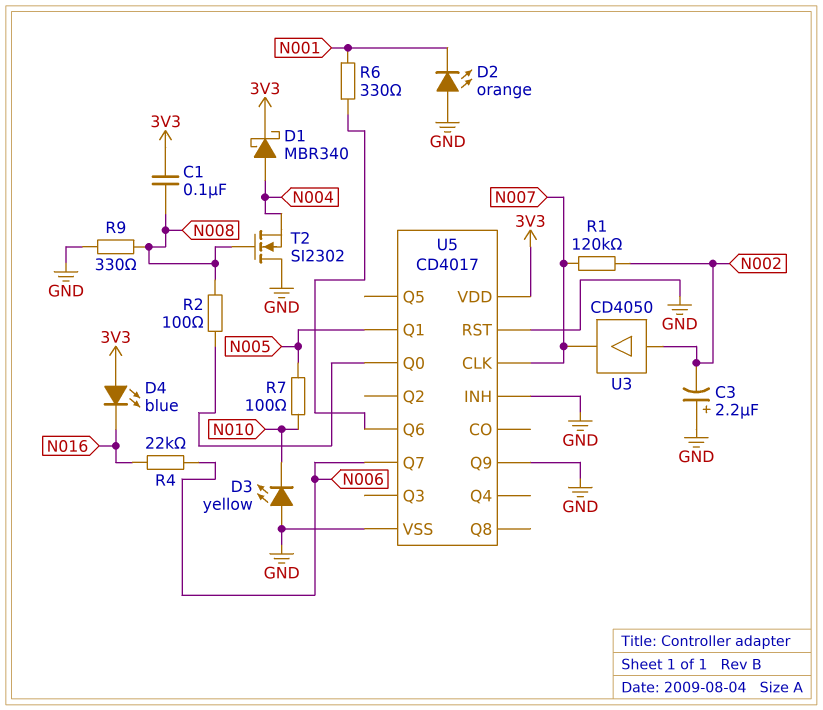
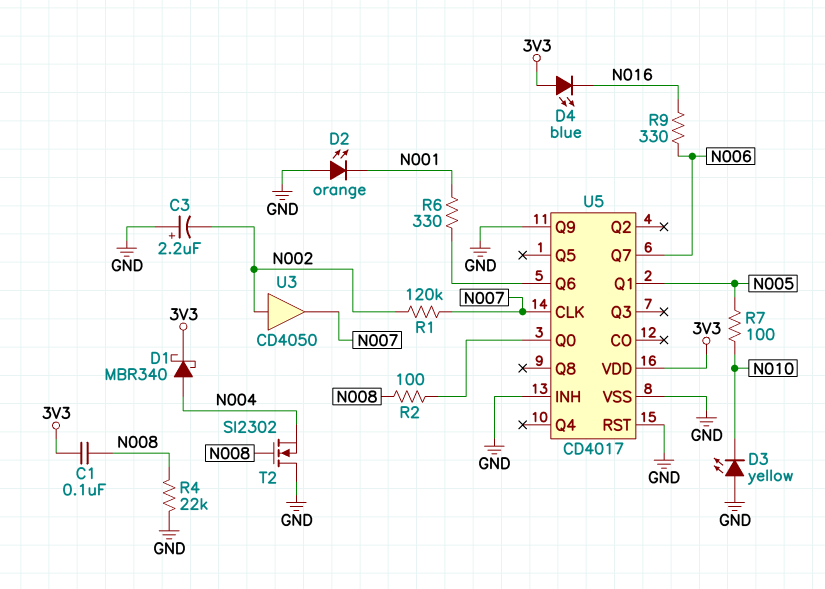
R4: 22k (N006, N016) -> 22k (GND, N008)
R9: 330 (GND, N008) -> 330 (N006, N016)

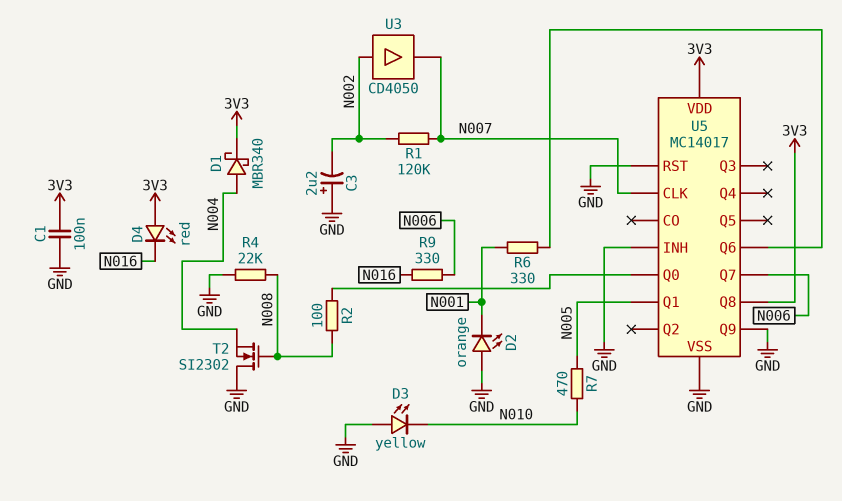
C1: 100nF (3V3, N008) -> 100nF (3V3, GND)
D4: LED blue (A 3V3, K N016) -> LED red (A 3V3, K N016)
R7: 100 (N005, N010) -> 470 (N005, N010)
U5: CD4017 -> MC14017
U5 pin Q8: none -> 3V3

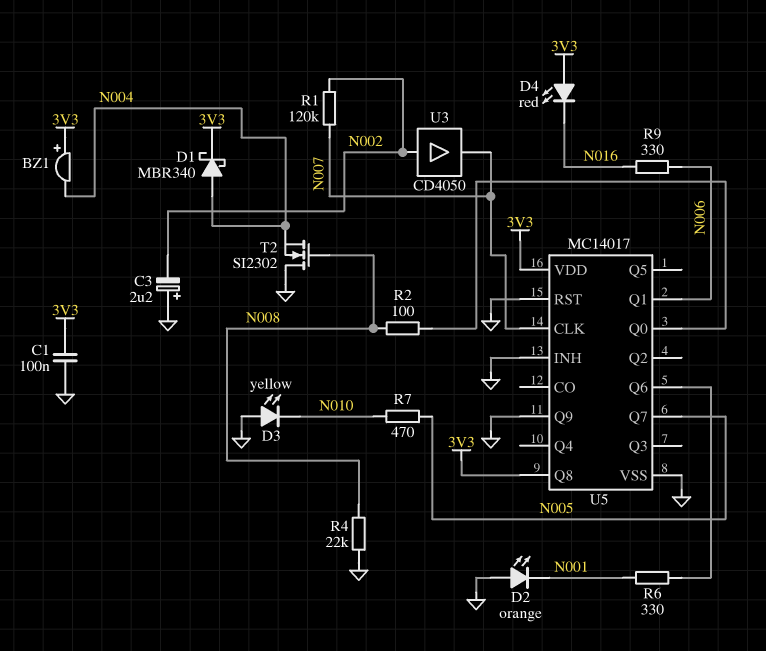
BZ1: none -> buzzer (plus 3V3, minus N004)
U5 pin Q1: N005 -> N006
U5 pin Q7: N006 -> N005

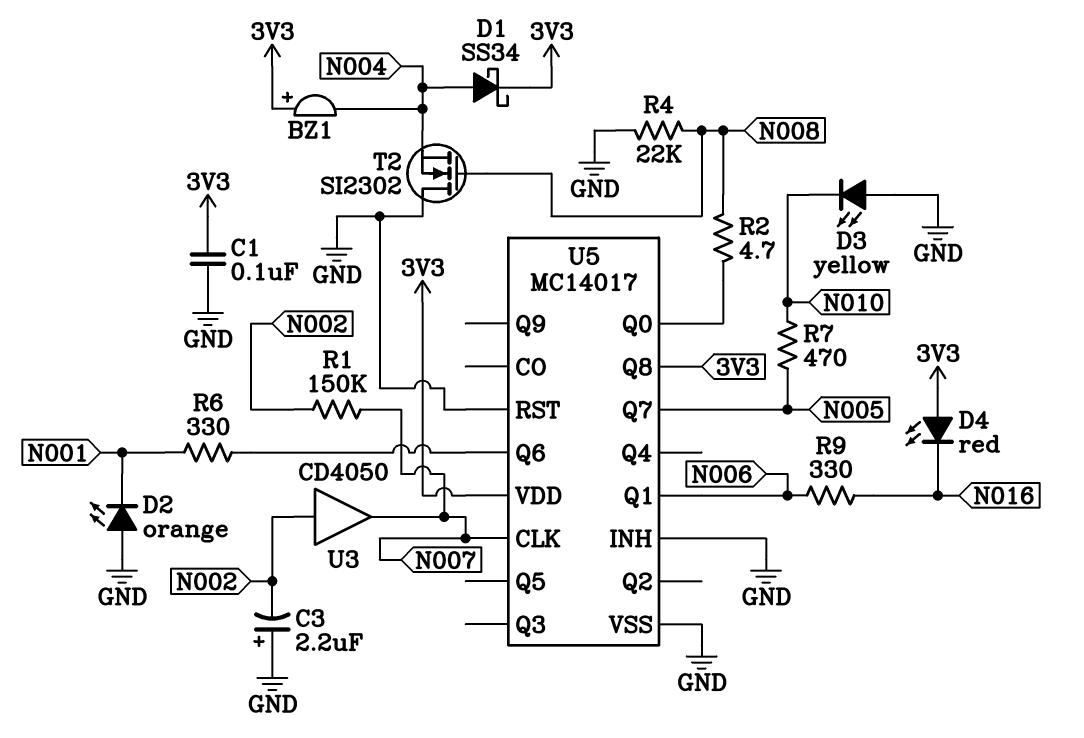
D1: schottky MBR340 (A N004, K 3V3) -> schottky SS34 (A N004, K 3V3)
R1: 120k (N002, N007) -> 150k (N002, N007)
R2: 100 (N008, U5/Q0) -> 4.7 (N008, U5/Q0)
U5 pin Q9: GND -> none

